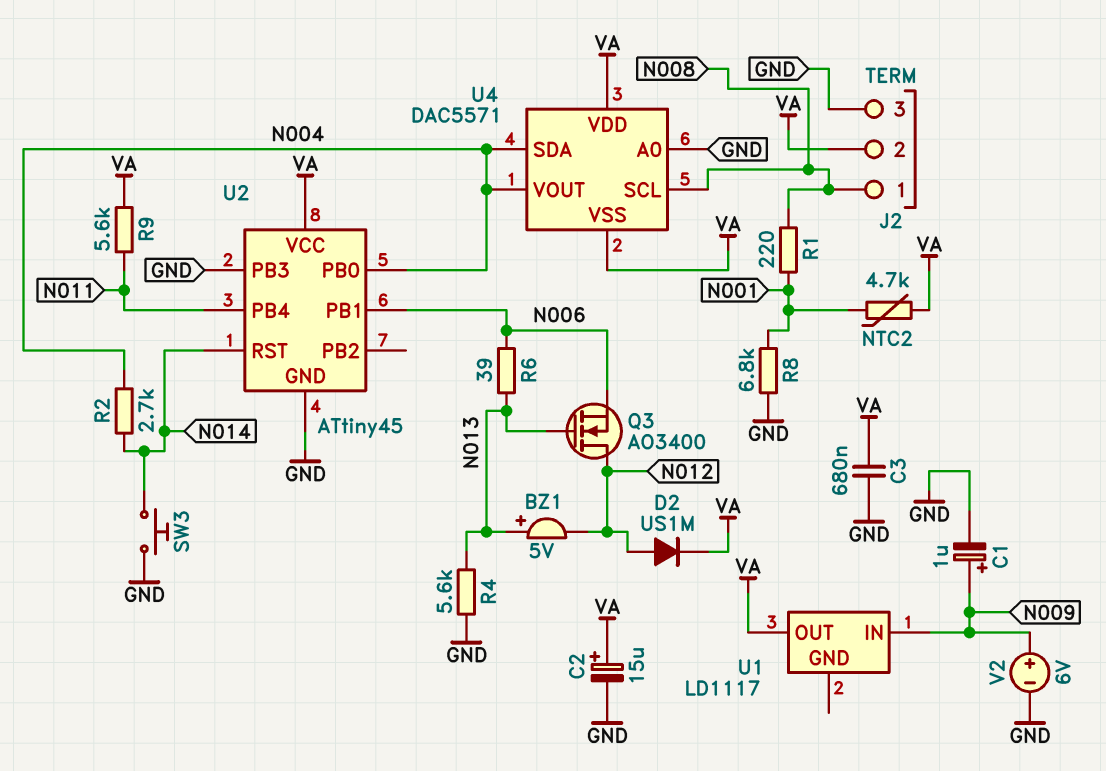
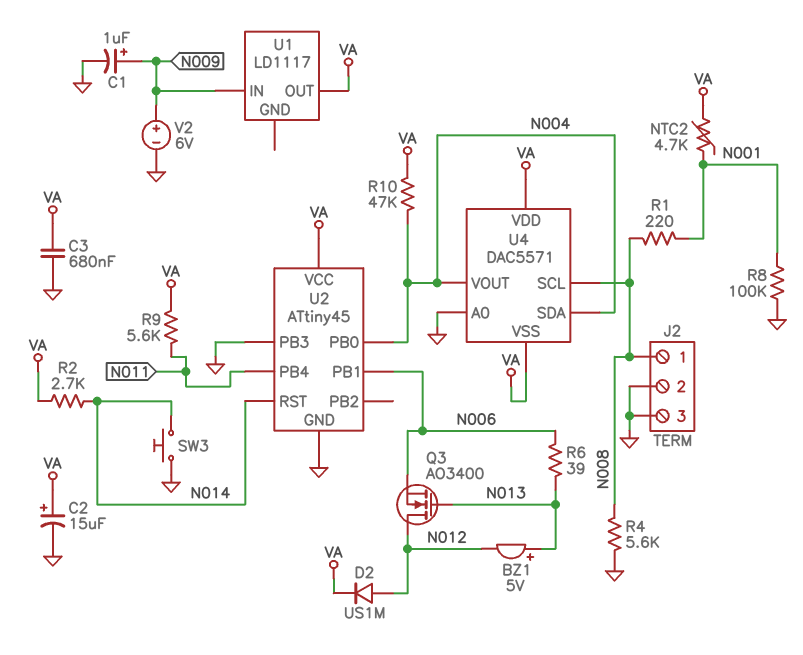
J2 pin 2: VA -> GND
R2: 2.7k (N004, N014) -> 2.7k (N014, VA)
R4: 5.6k (GND, N013) -> 5.6k (GND, N008)
R8: 6.8k (GND, N001) -> 100k (GND, N001)
R10: none -> 47k (N004, VA)

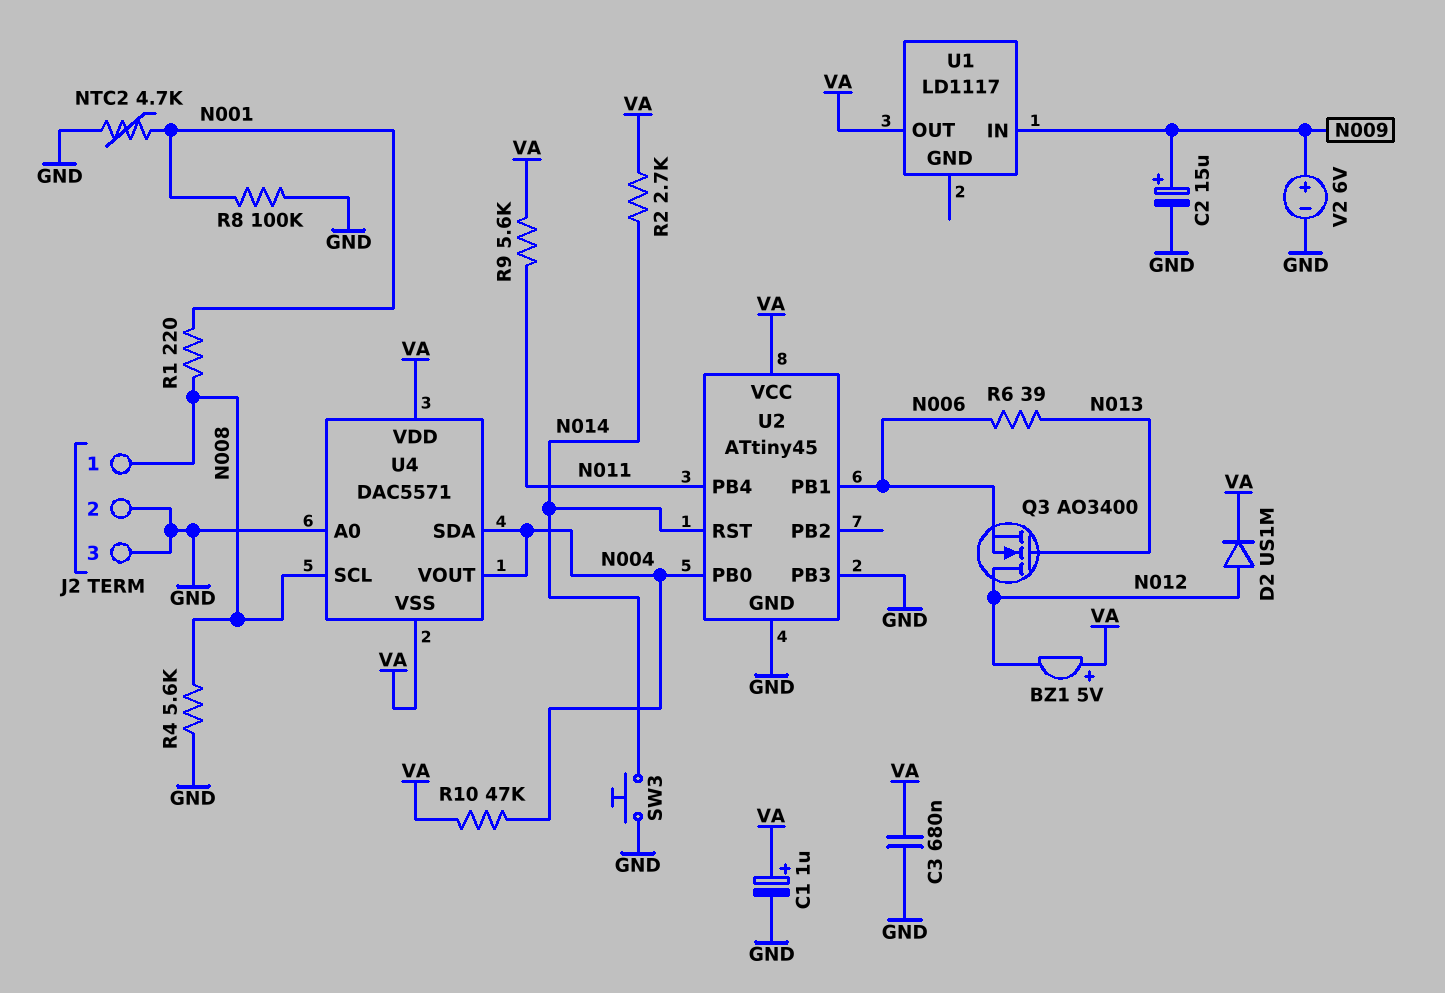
BZ1: buzzer 5V (plus N013, minus N012) -> buzzer 5V (plus VA, minus N012)
C1: 1uF (plus N009, minus GND) -> 1uF (plus VA, minus GND)
C2: 15uF (plus VA, minus GND) -> 15uF (plus N009, minus GND)
NTC2: 4.7k (N001, VA) -> 4.7k (GND, N001)

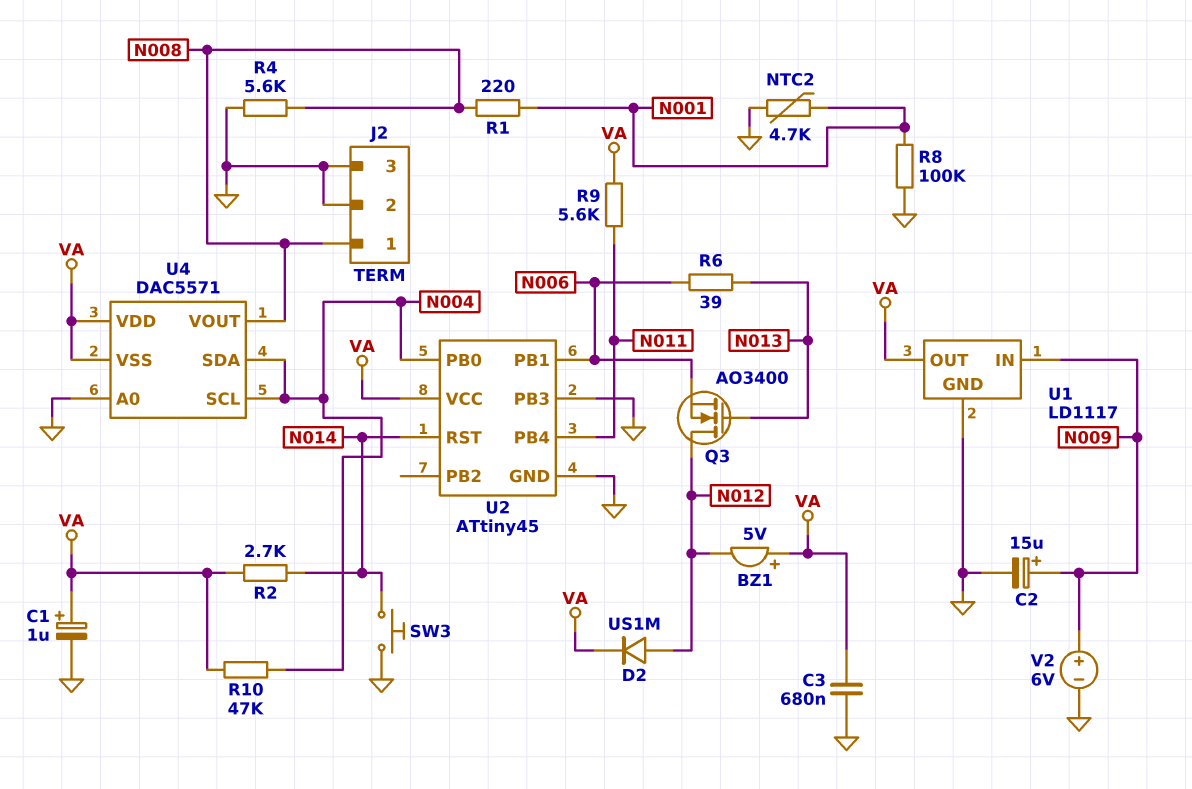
U1 pin GND: none -> GND
U4 pin SCL: N008 -> N004
U4 pin VOUT: N004 -> N008

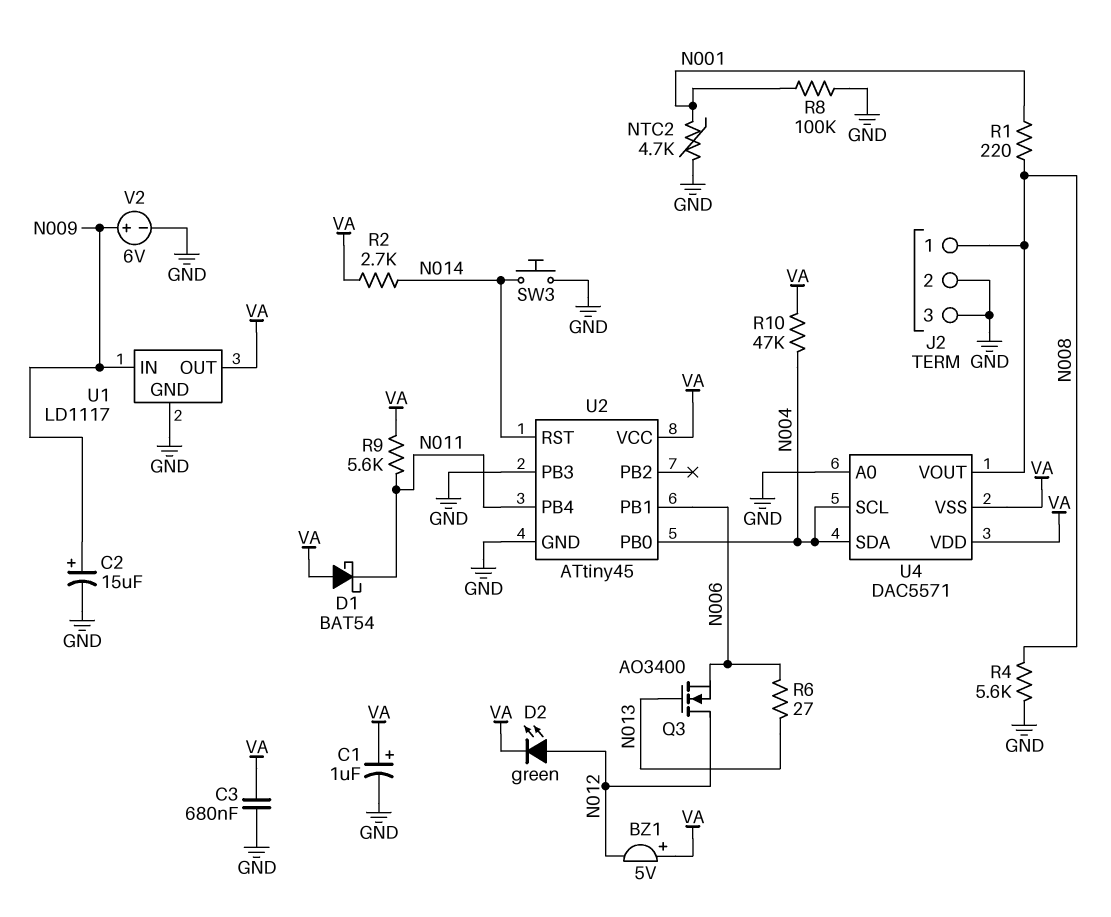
D1: none -> schottky BAT54 (A VA, K N011)
D2: diode US1M (A N012, K VA) -> LED green (A N012, K VA)
R6: 39 (N006, N013) -> 27 (N006, N013)

